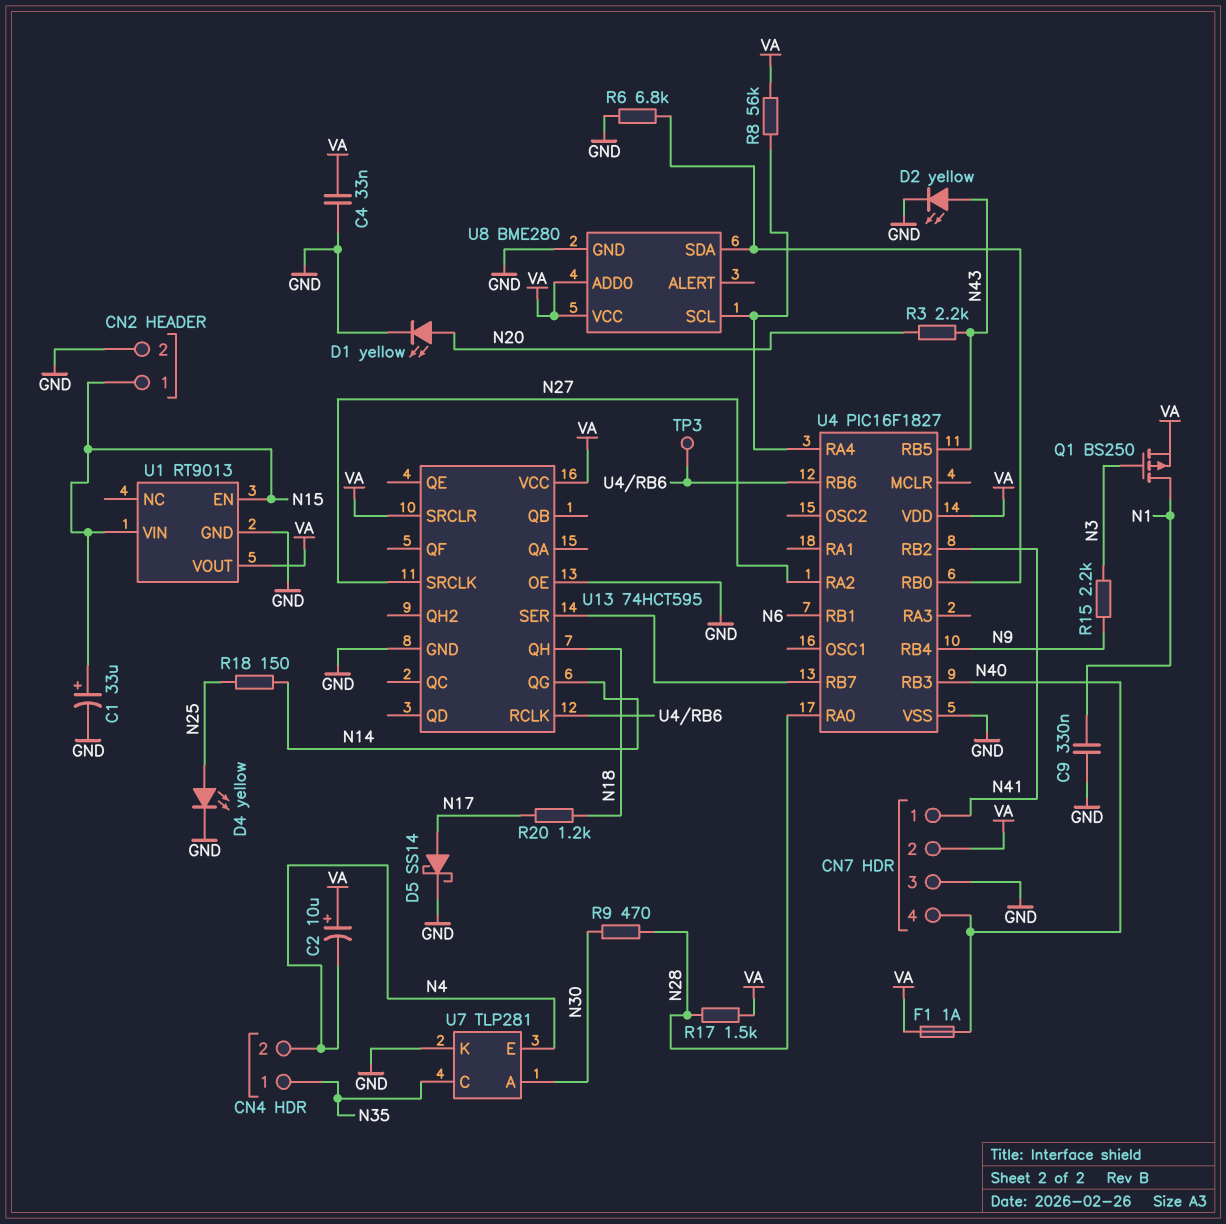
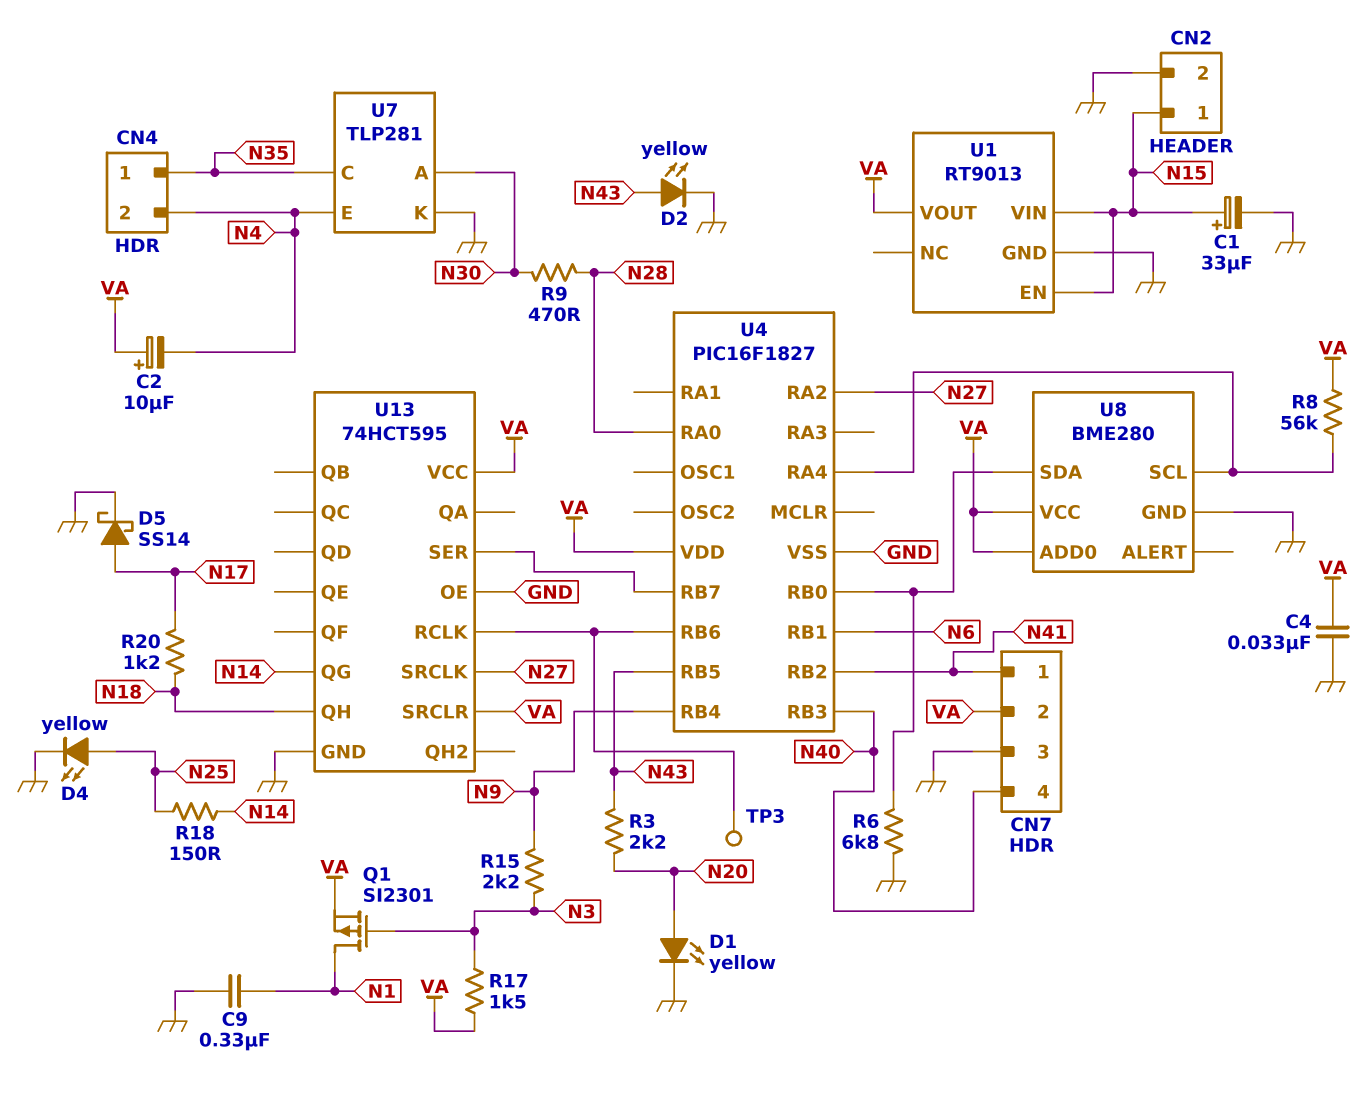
F1: 1A (N40, VA) -> none
Q1: PMOS BS250 (G N3, D N1, S VA) -> PMOS SI2301 (G N3, D N1, S VA)
R17: 1.5k (N28, VA) -> 1.5k (N3, VA)

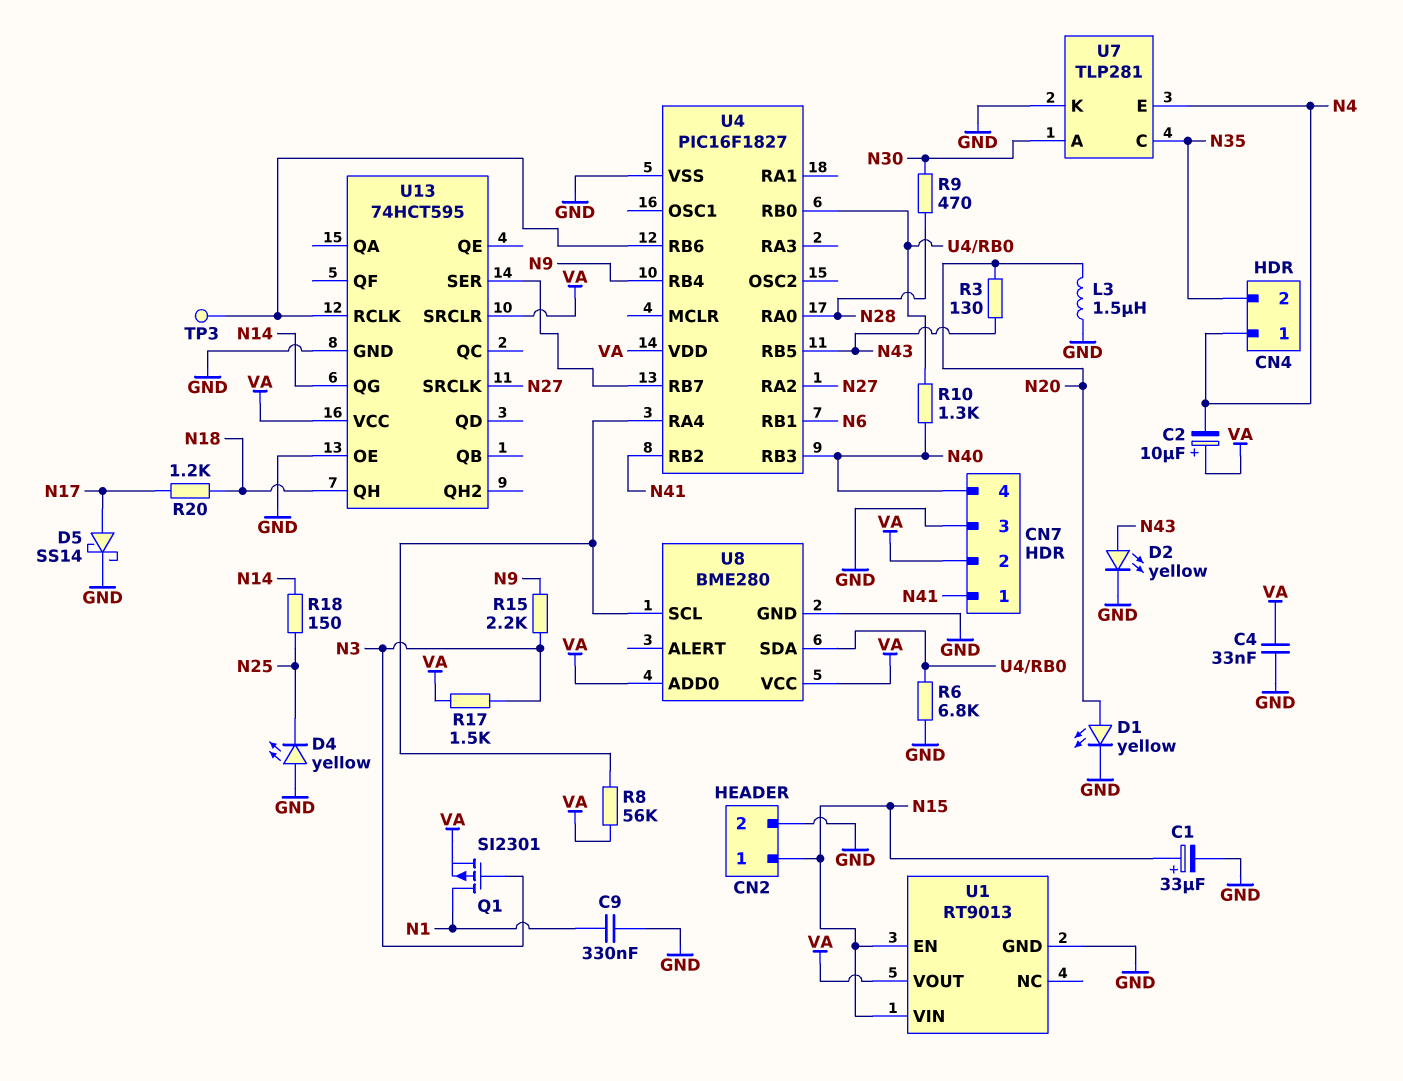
CN4 pin 1: N35 -> N4
CN4 pin 2: N4 -> N35
D4: LED yellow (A N25, K GND) -> LED yellow (A GND, K N25)
L3: none -> 1.5uH (GND, N20)
R3: 2.2k (N20, N43) -> 130 (N20, N43)
R10: none -> 1.3k (N40, U4/RB0)

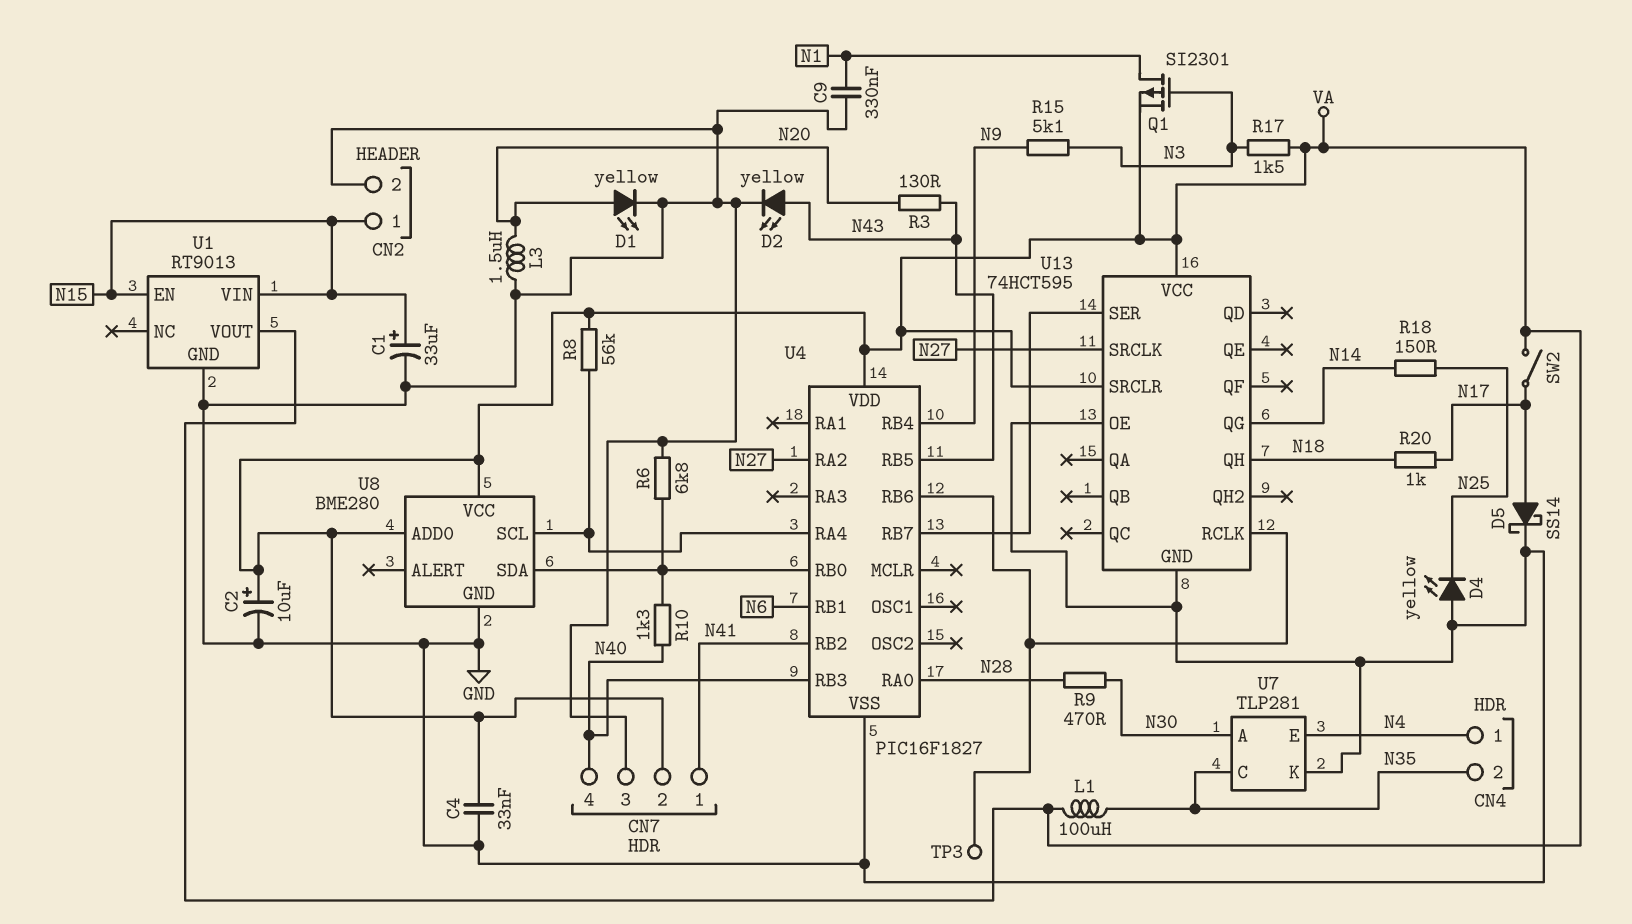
C2: 10uF (plus VA, minus N4) -> 10uF (plus VA, minus GND)
L1: none -> 100uH (N35, VA)
R15: 2.2k (N3, N9) -> 5.1k (N3, N9)
R20: 1.2k (N17, N18) -> 1k (N17, N18)
SW2: none -> switch (N17, VA)

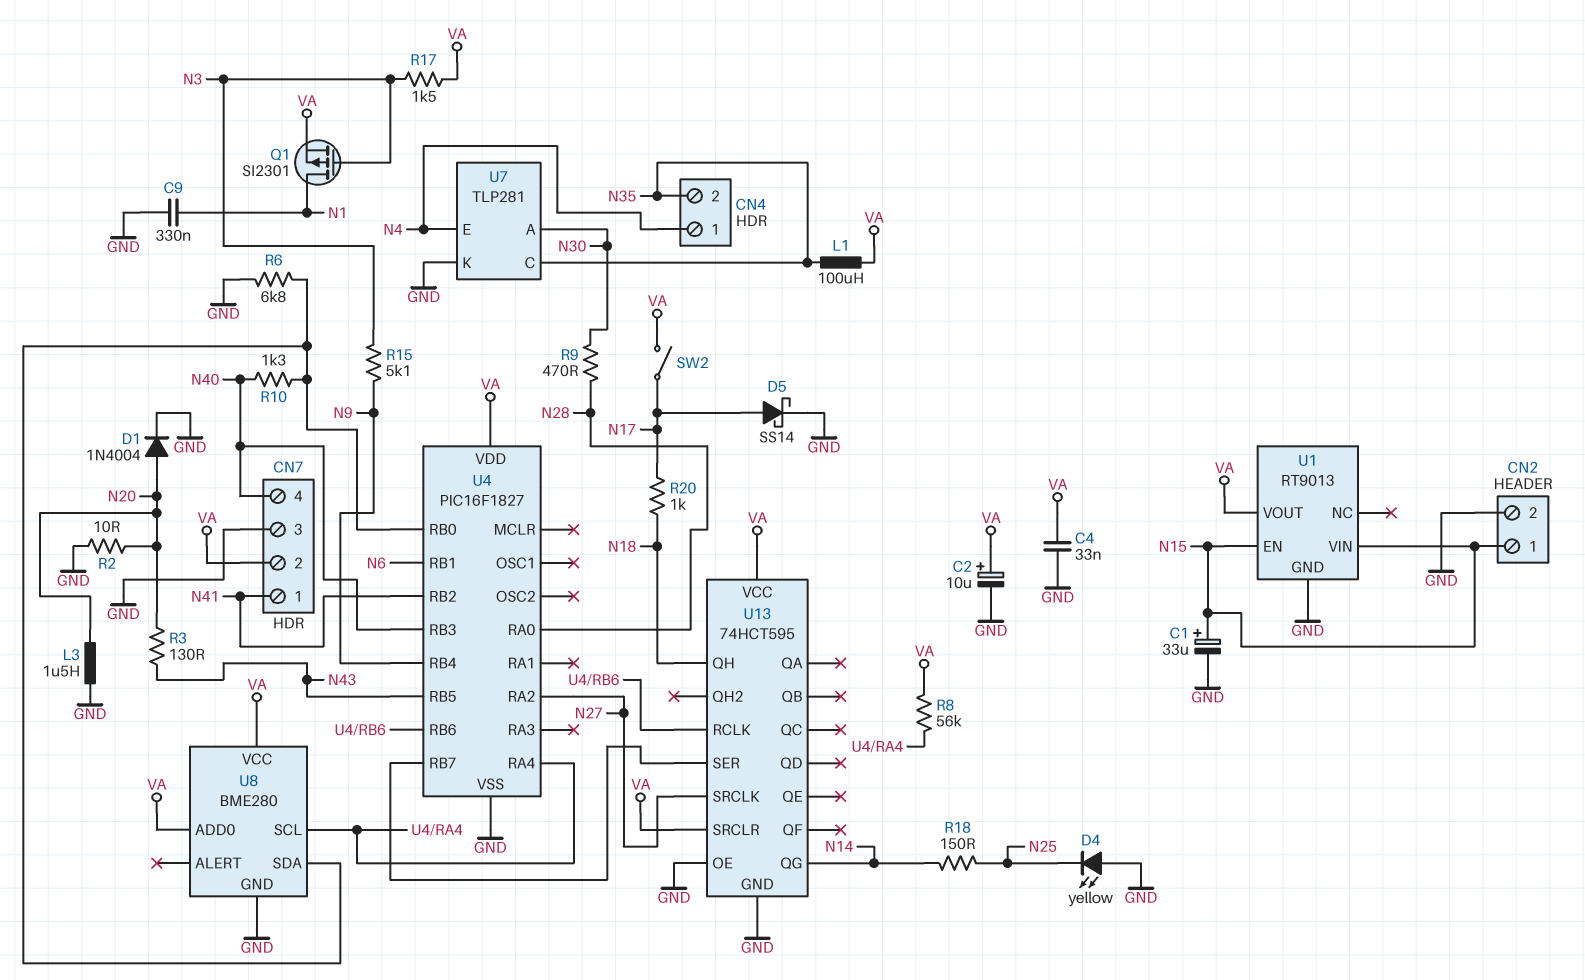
D1: LED yellow (A N20, K GND) -> diode 1N4004 (A N20, K GND)
D2: LED yellow (A N43, K GND) -> none
R2: none -> 10 (GND, N20)
TP3: test point (U4/RB6) -> none

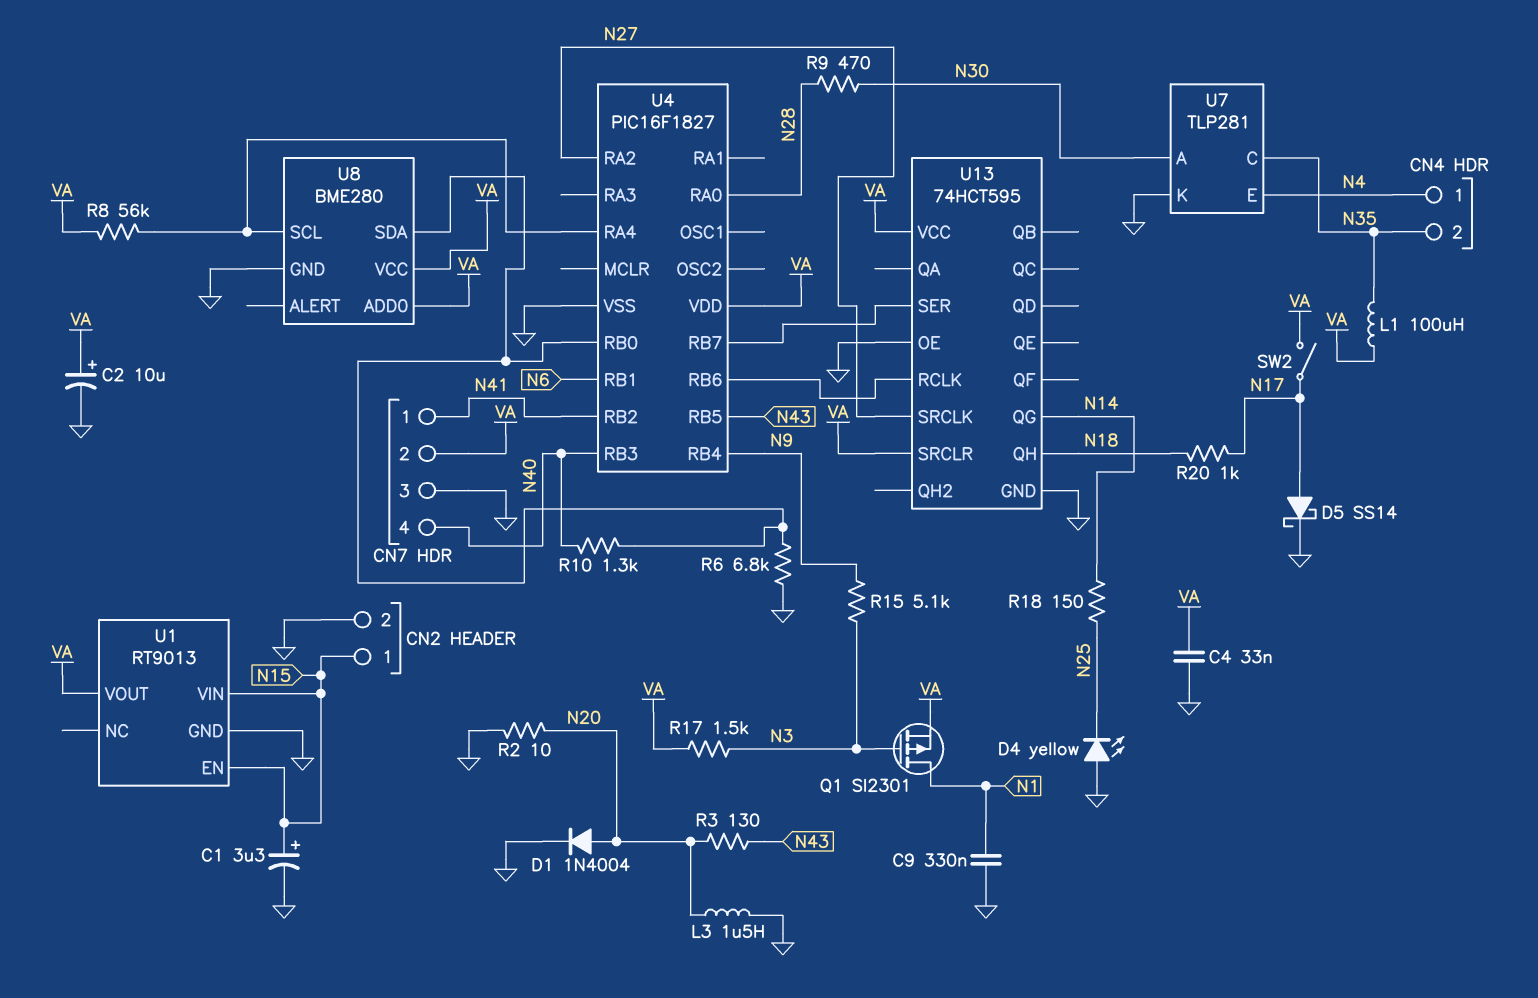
C1: 33uF (plus N15, minus GND) -> 3.3uF (plus N15, minus GND)

